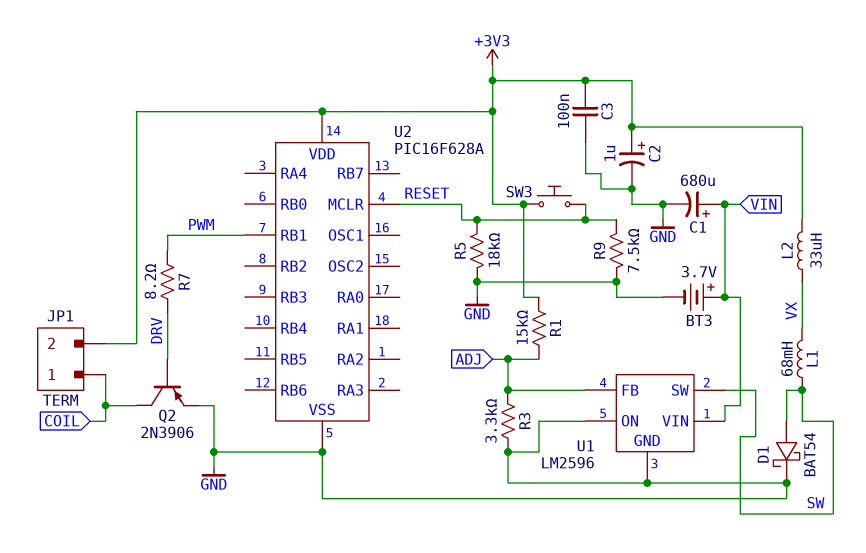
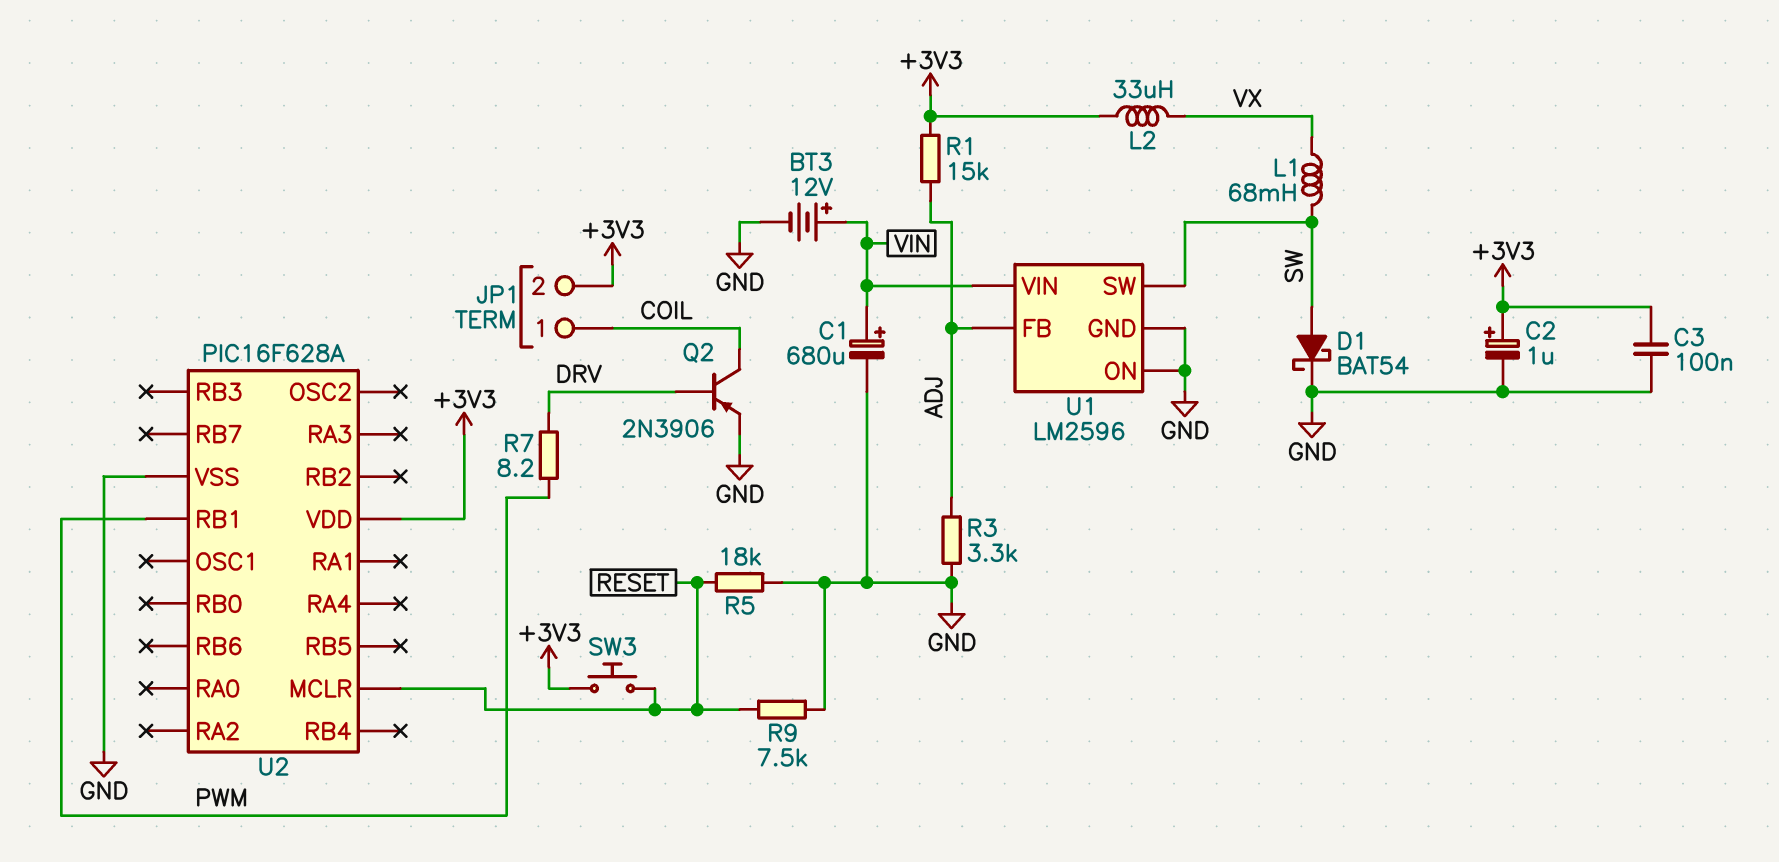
BT3: 3.7V (plus VIN, minus GND) -> 12V (plus VIN, minus GND)

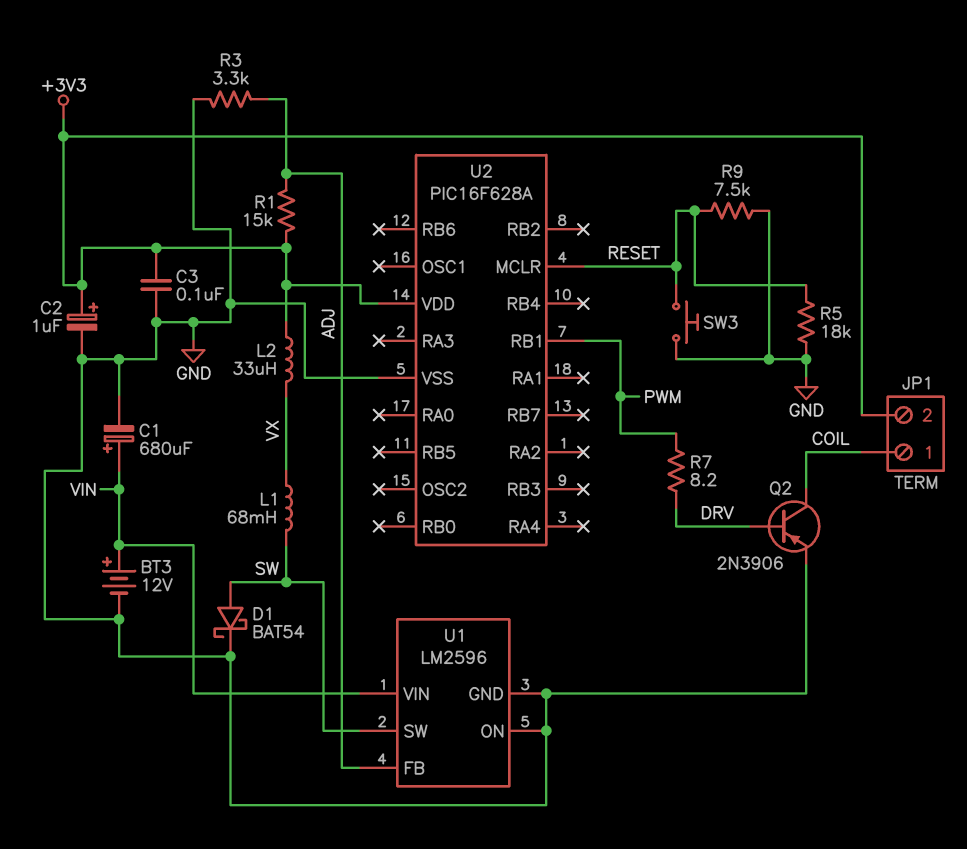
SW3: button (+3V3, RESET) -> button (GND, RESET)

